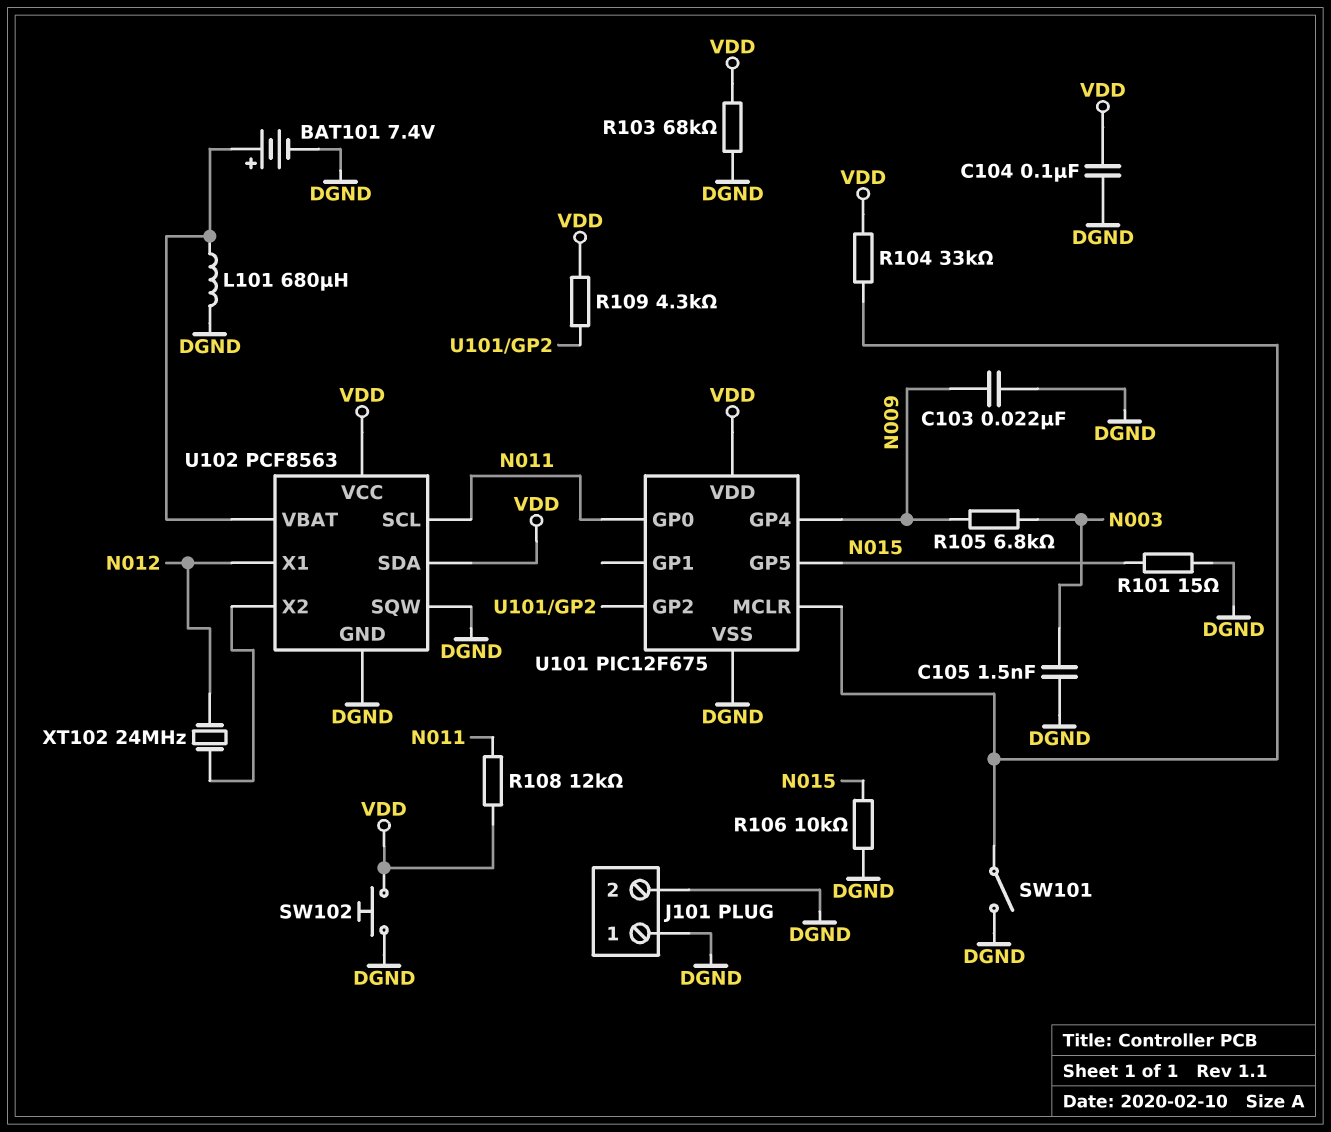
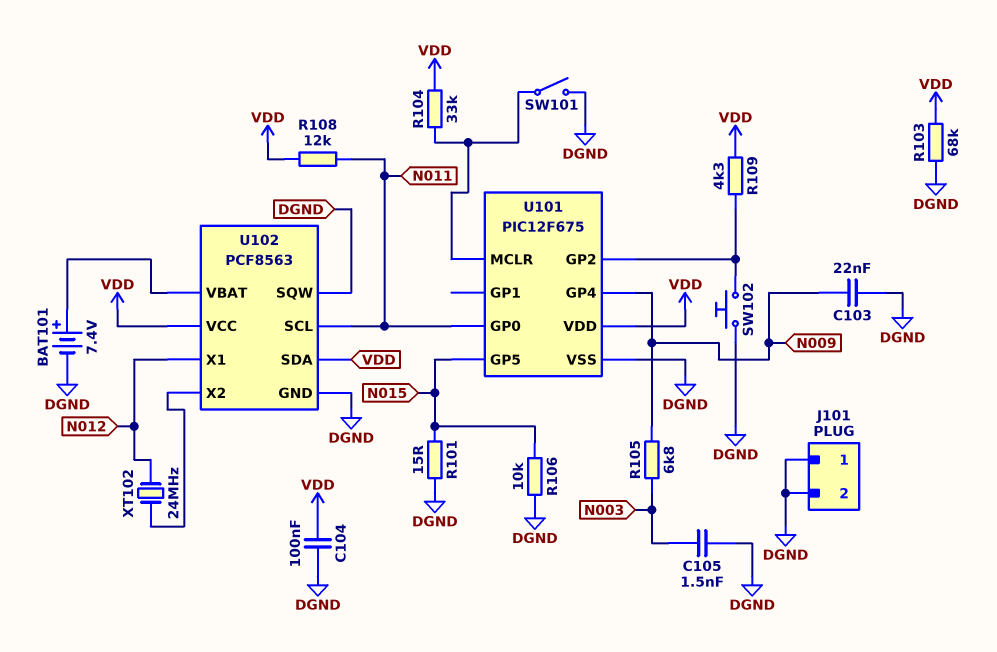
L101: 680uH (DGND, U102/VBAT) -> none
SW102: button (DGND, VDD) -> button (DGND, U101/GP2)

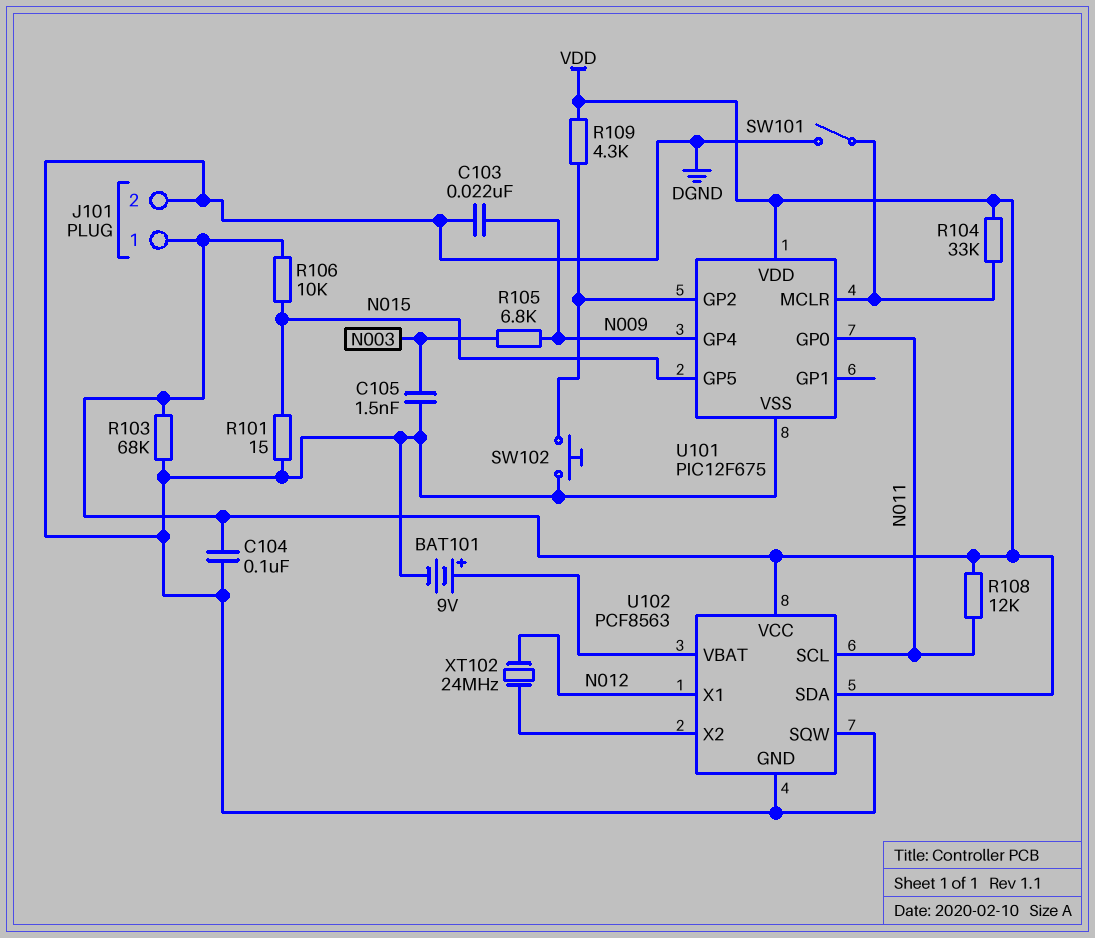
BAT101: 7.4V (plus U102/VBAT, minus DGND) -> 9V (plus U102/VBAT, minus DGND)
J101 pin 1: DGND -> VDD
R106: 10k (DGND, N015) -> 10k (N015, VDD)

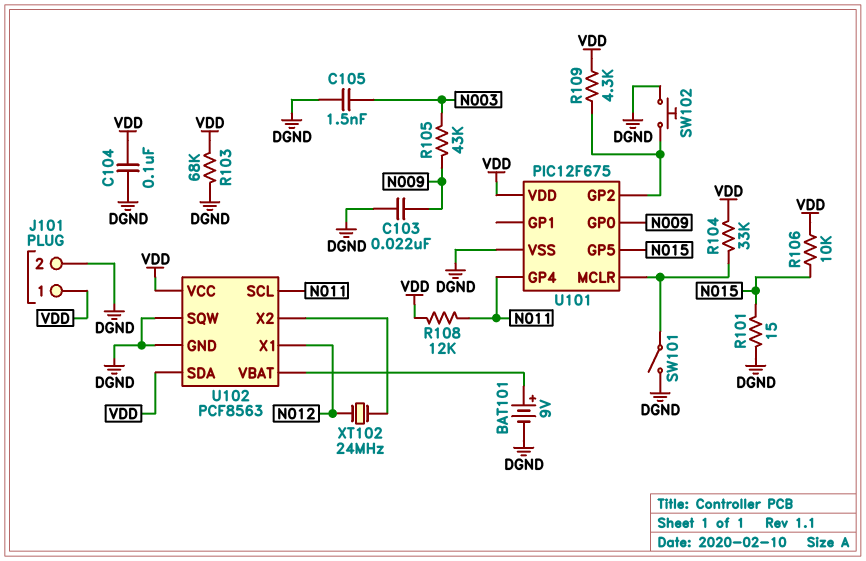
R105: 6.8k (N003, N009) -> 43k (N003, N009)
U101 pin GP0: N011 -> N009
U101 pin GP4: N009 -> N011

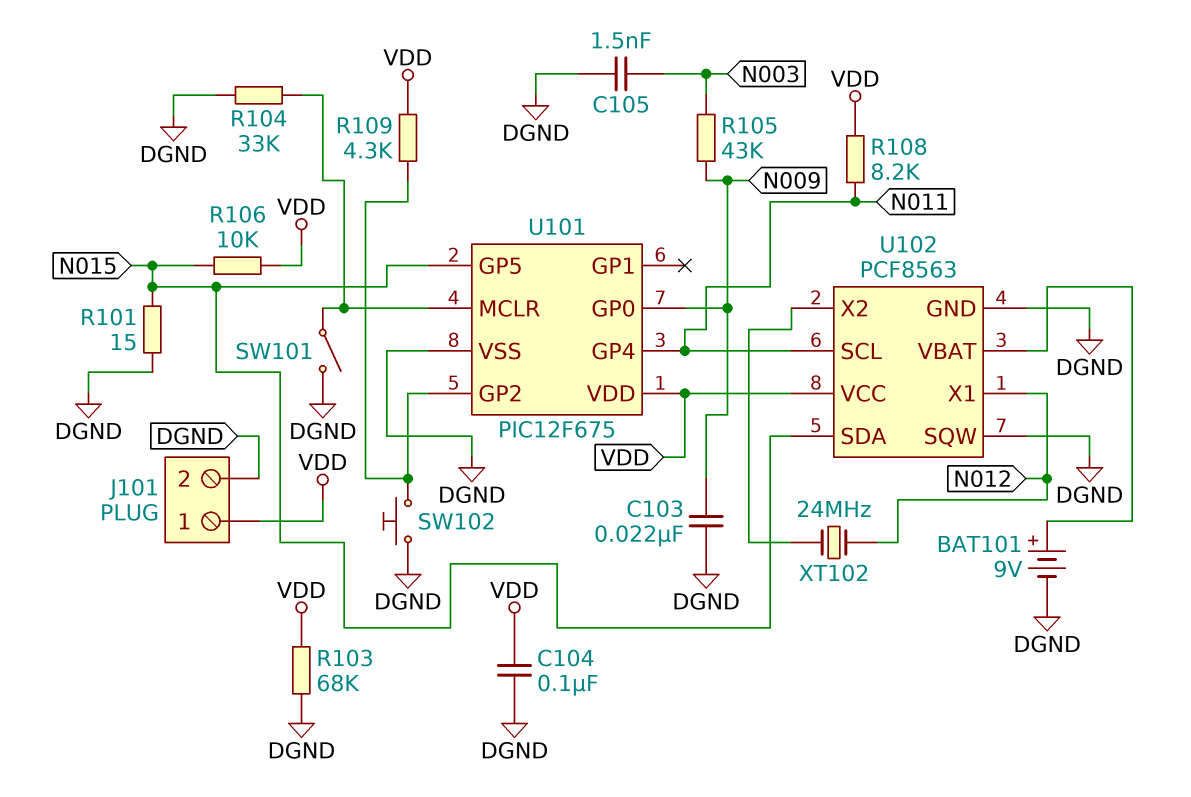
R104: 33k (U101/MCLR, VDD) -> 33k (DGND, U101/MCLR)
R108: 12k (N011, VDD) -> 8.2k (N011, VDD)
U102 pin SDA: VDD -> N015

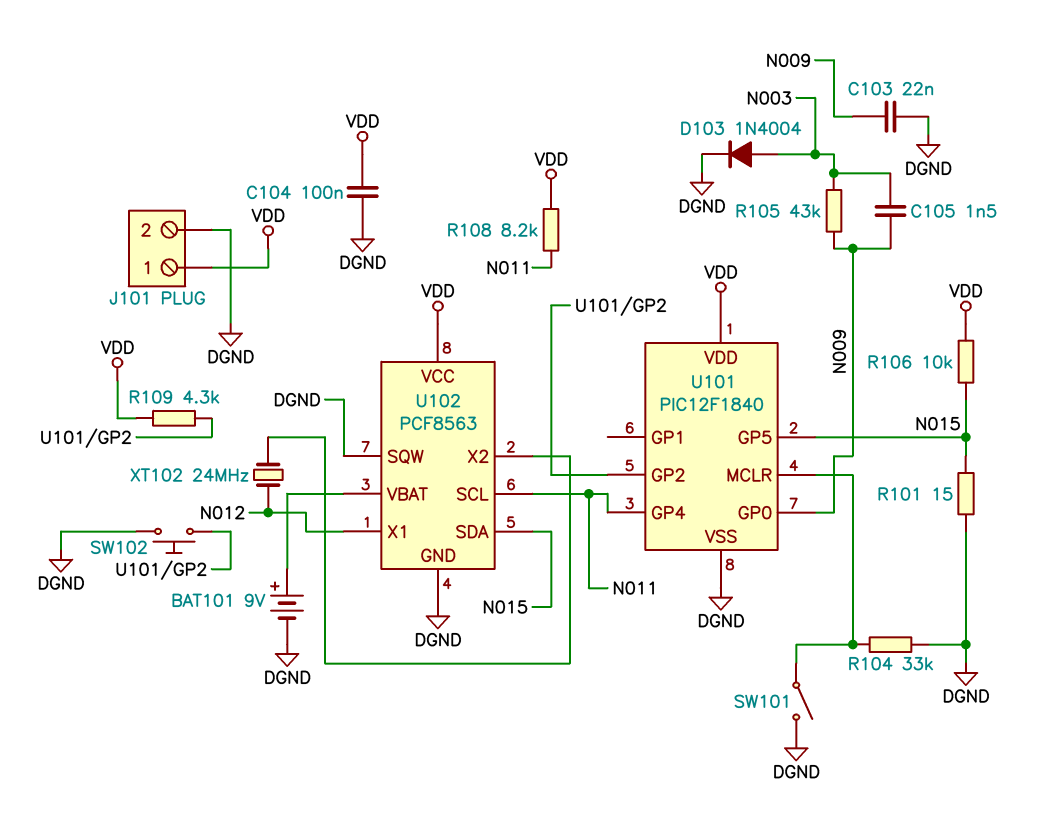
C105: 1.5nF (DGND, N003) -> 1.5nF (N003, N009)
D103: none -> diode 1N4004 (A N003, K DGND)
R103: 68k (DGND, VDD) -> none
U101: PIC12F675 -> PIC12F1840

